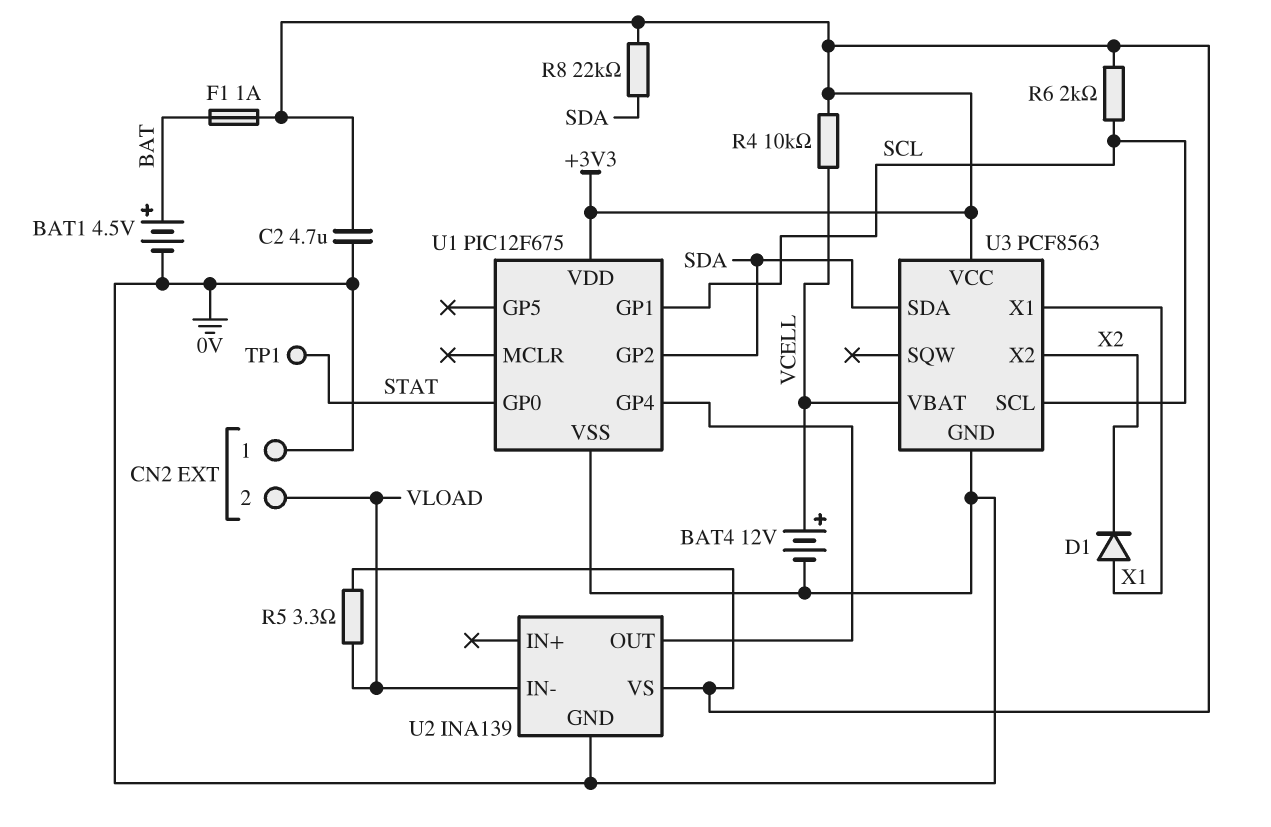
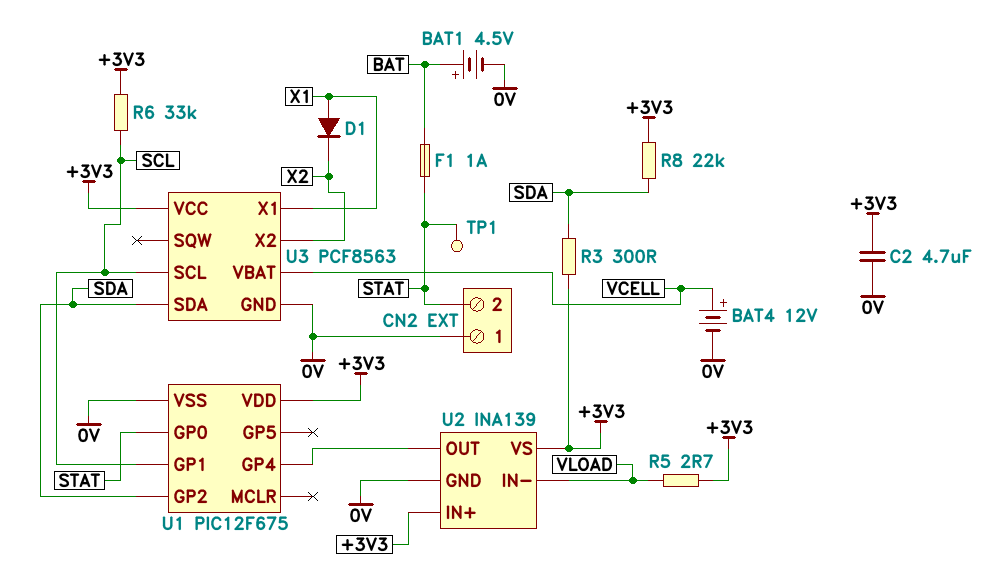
CN2 pin 2: VLOAD -> STAT
F1: 1A (+3V3, BAT) -> 1A (BAT, STAT)
R3: none -> 300 (+3V3, SDA)
R4: 10k (+3V3, VCELL) -> none
R5: 3.3 (+3V3, VLOAD) -> 2.7 (+3V3, VLOAD)
R6: 2k (+3V3, SCL) -> 33k (+3V3, SCL)
U2 pin IN+: none -> +3V3

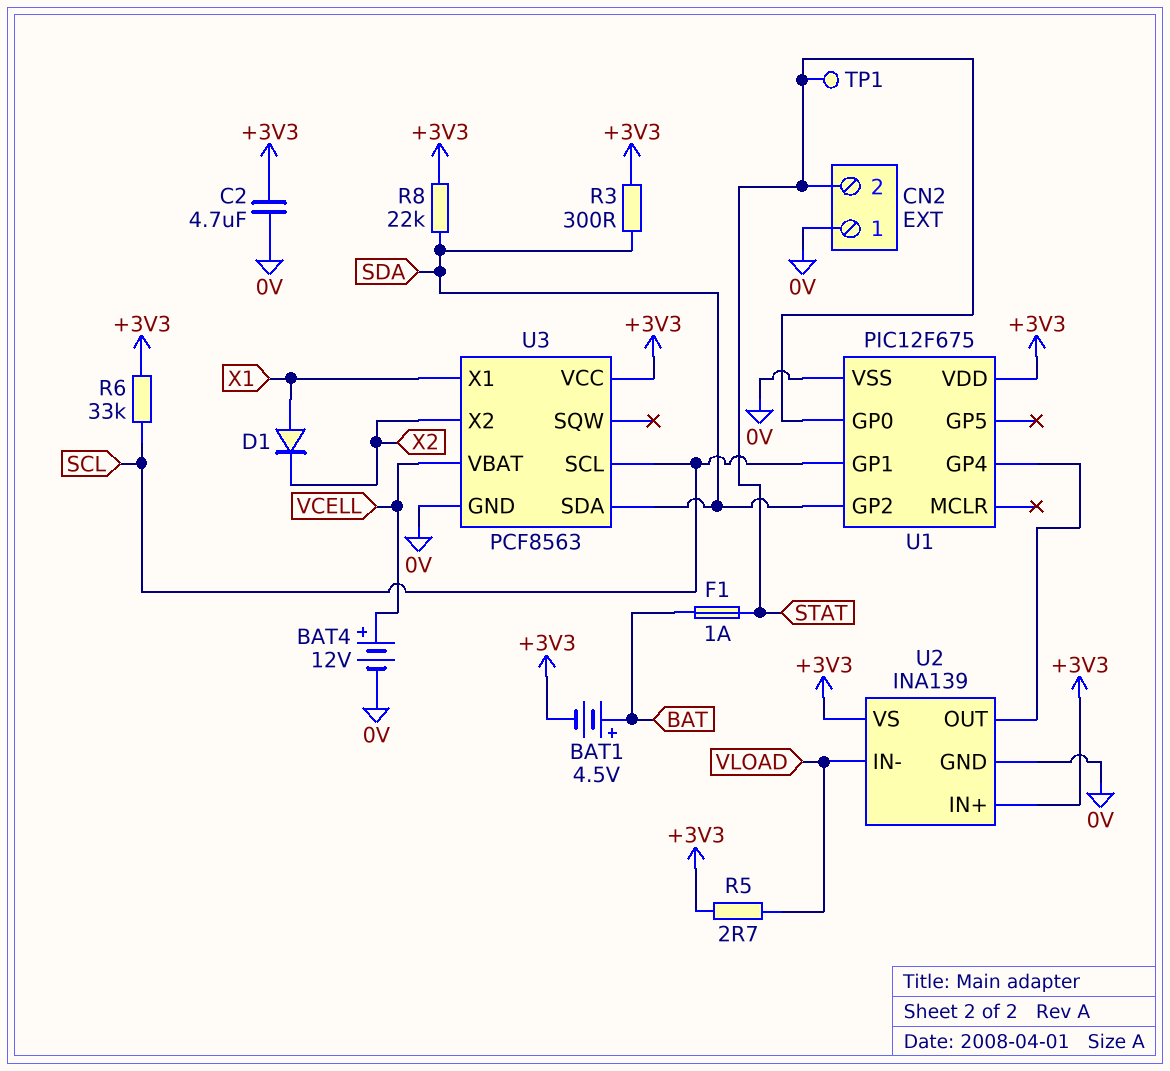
BAT1: 4.5V (plus BAT, minus 0V) -> 4.5V (plus BAT, minus +3V3)

